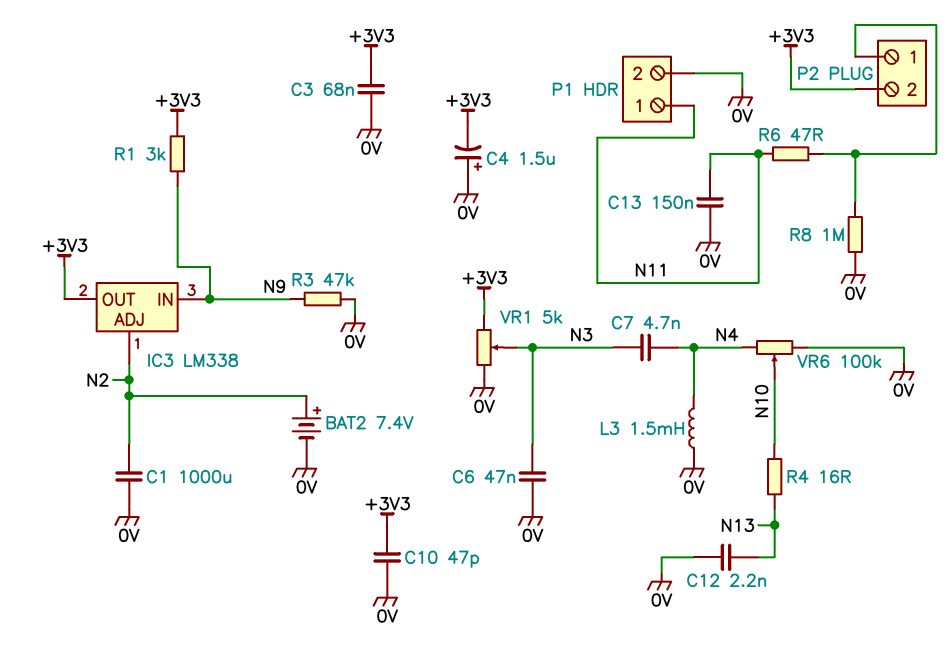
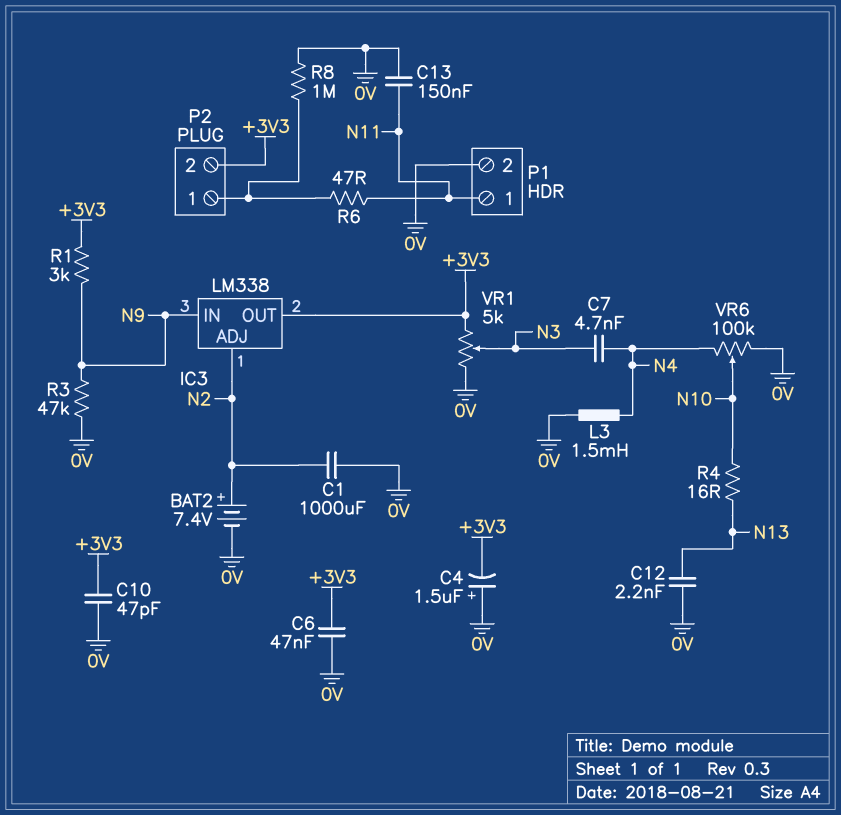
C3: 68nF (+3V3, 0V) -> none
C6: 47nF (0V, N3) -> 47nF (+3V3, 0V)

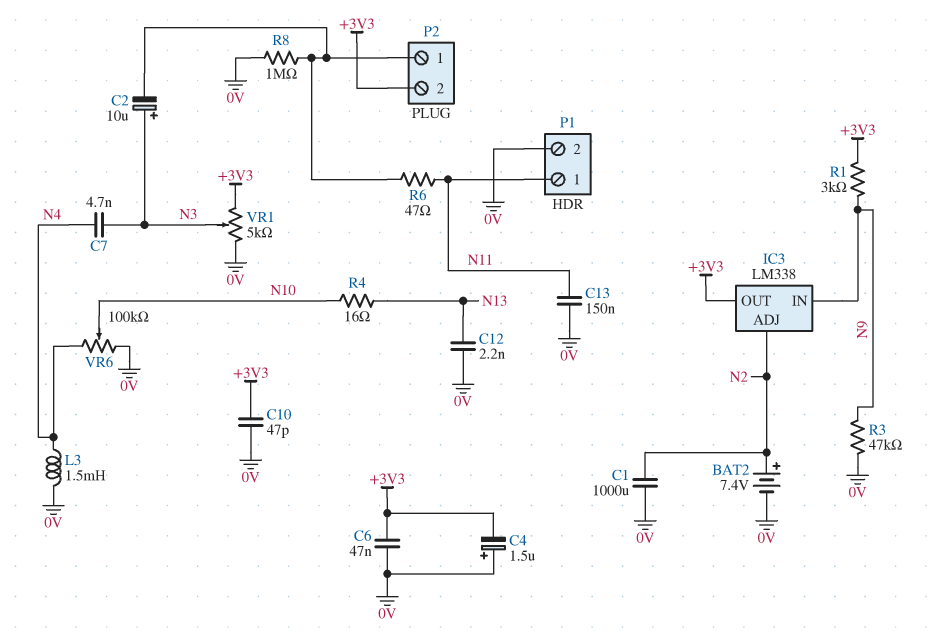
C2: none -> 10uF (plus N3, minus P2/1)

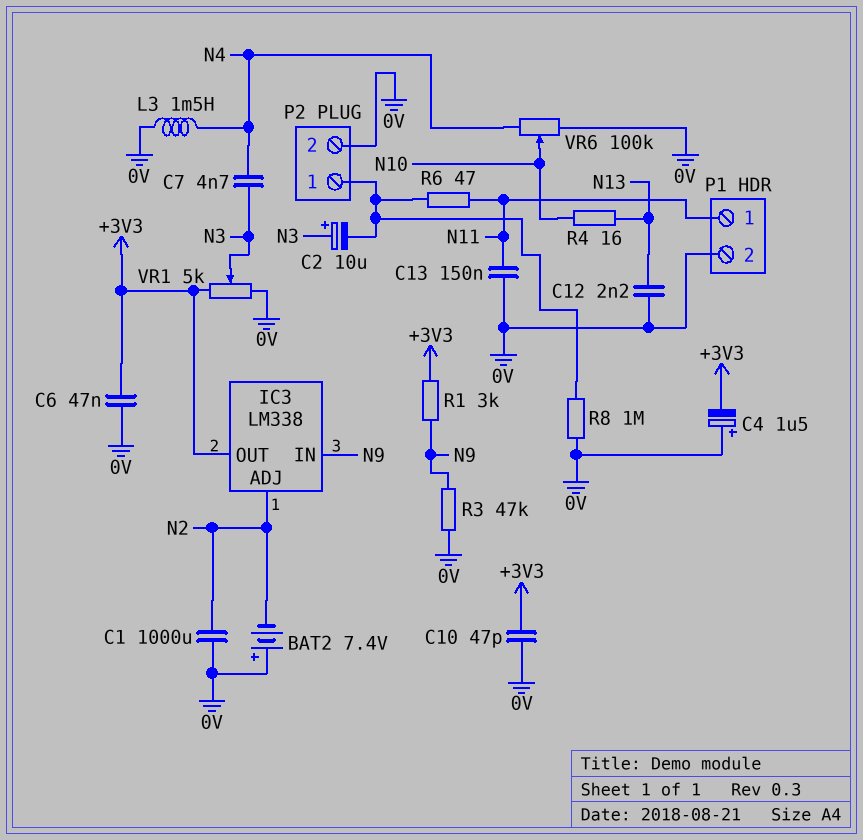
BAT2: 7.4V (plus N2, minus 0V) -> 7.4V (plus 0V, minus N2)
P2 pin 2: +3V3 -> 0V

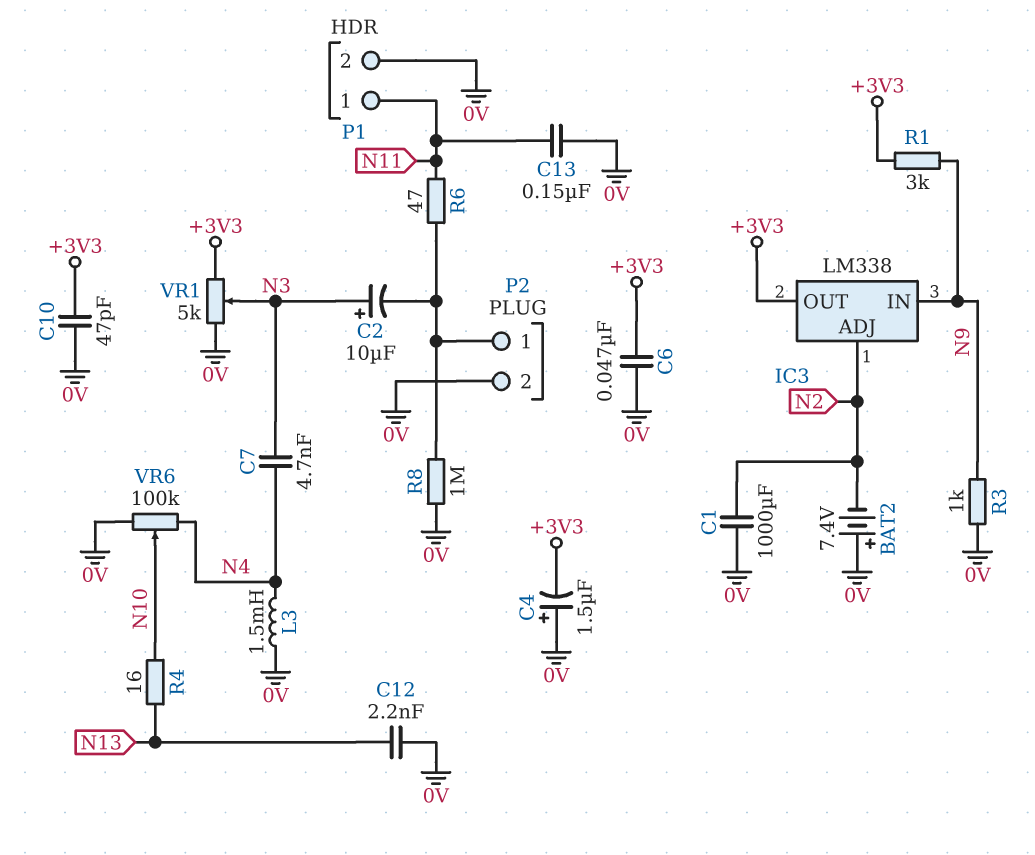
R3: 47k (0V, N9) -> 1k (0V, N9)

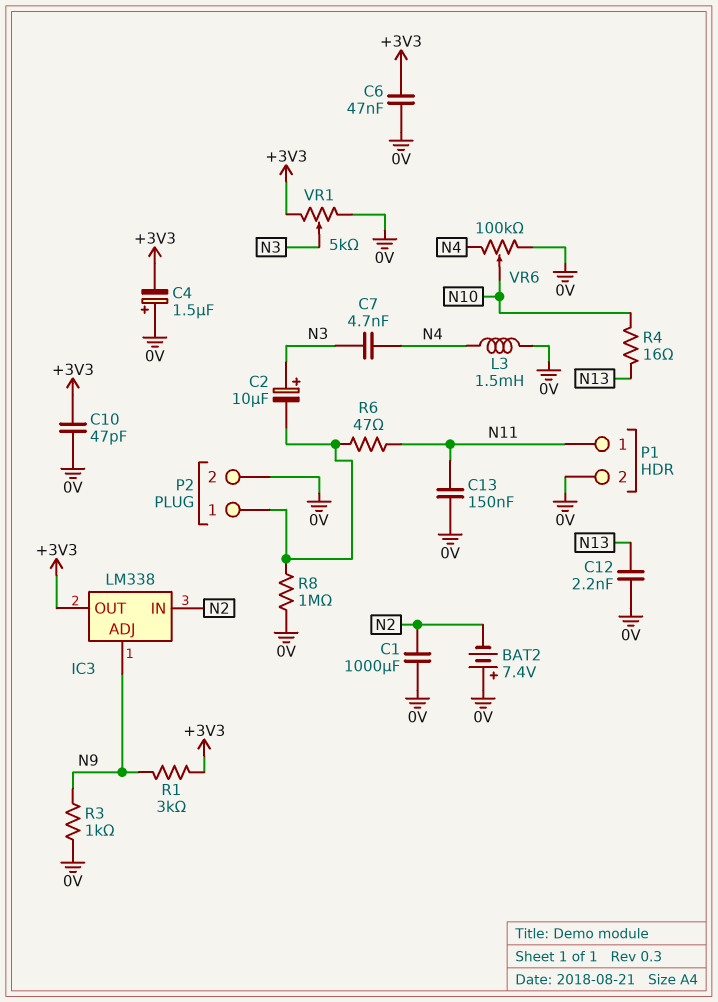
IC3 pin ADJ: N2 -> N9
IC3 pin IN: N9 -> N2

